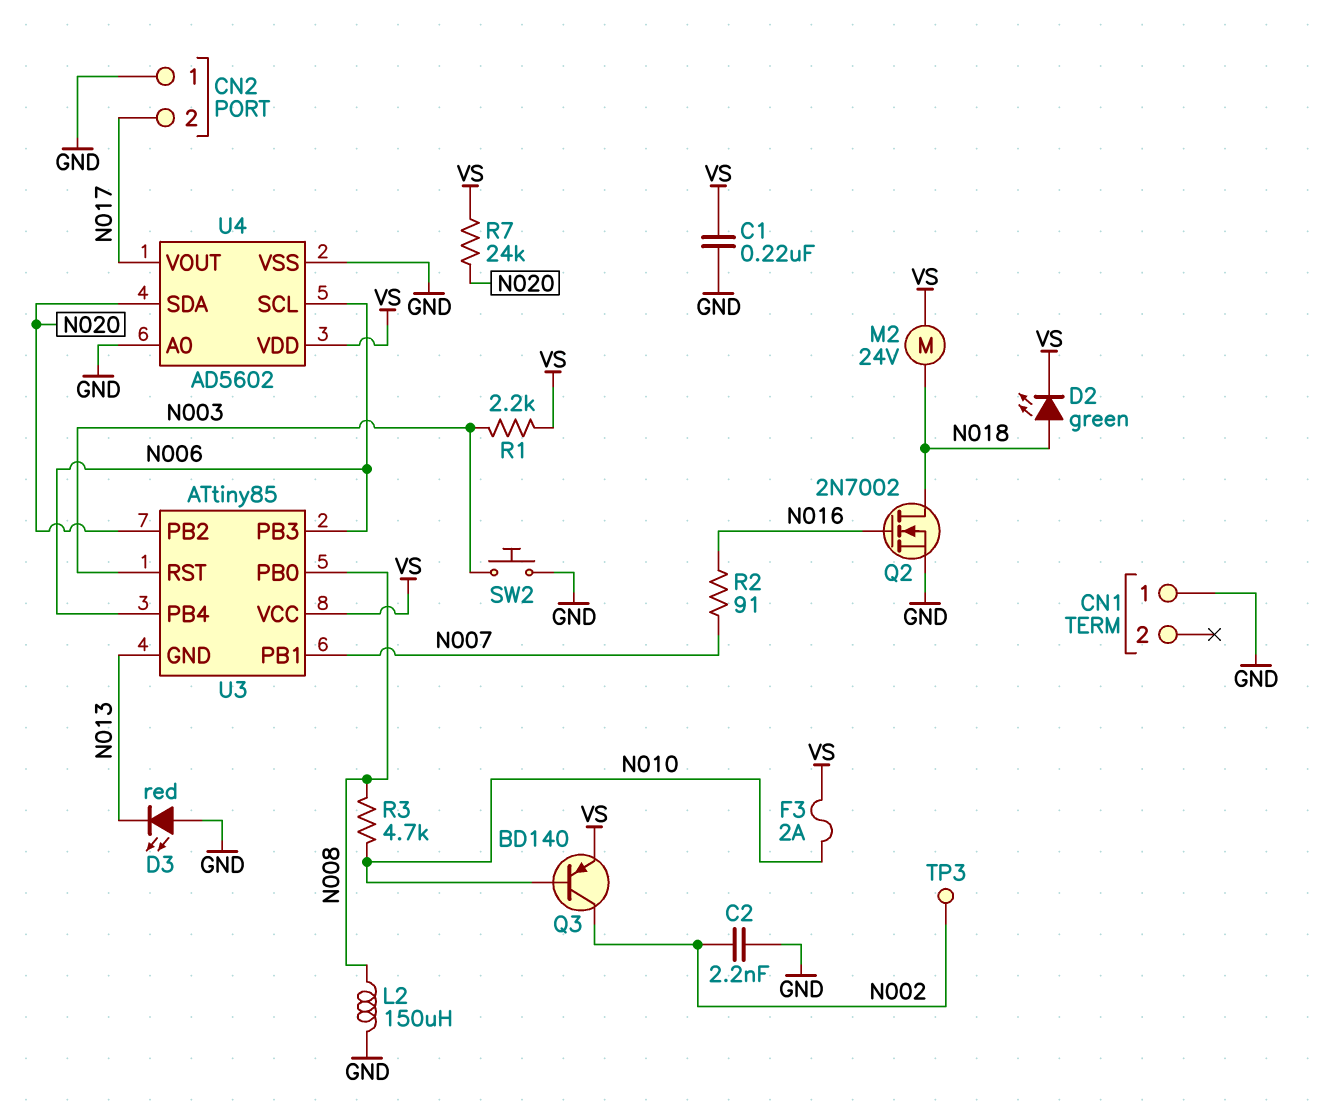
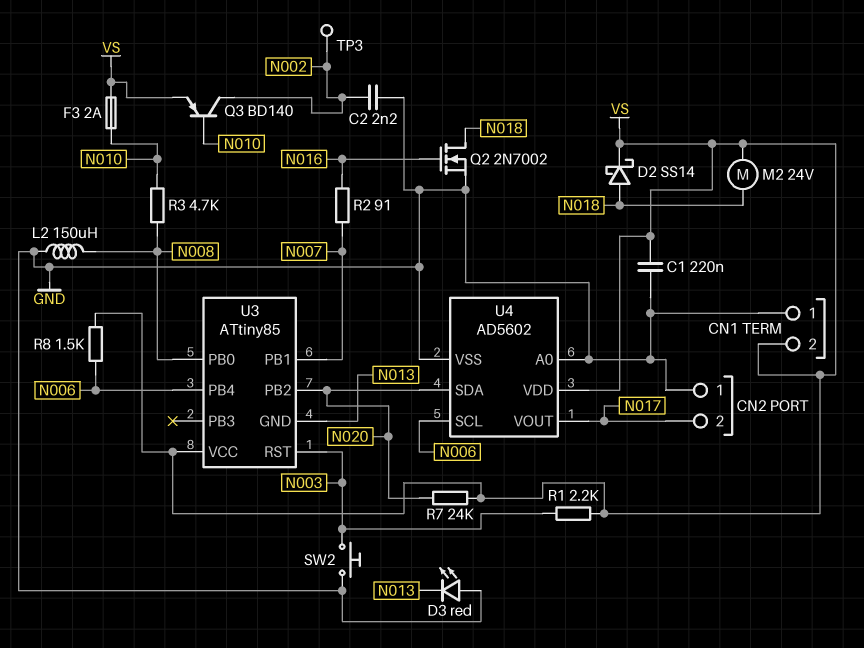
CN1 pin 2: none -> VS
D2: LED green (A N018, K VS) -> schottky SS14 (A N018, K VS)
R8: none -> 1.5k (N006, VS)
U3 pin PB3: N006 -> none

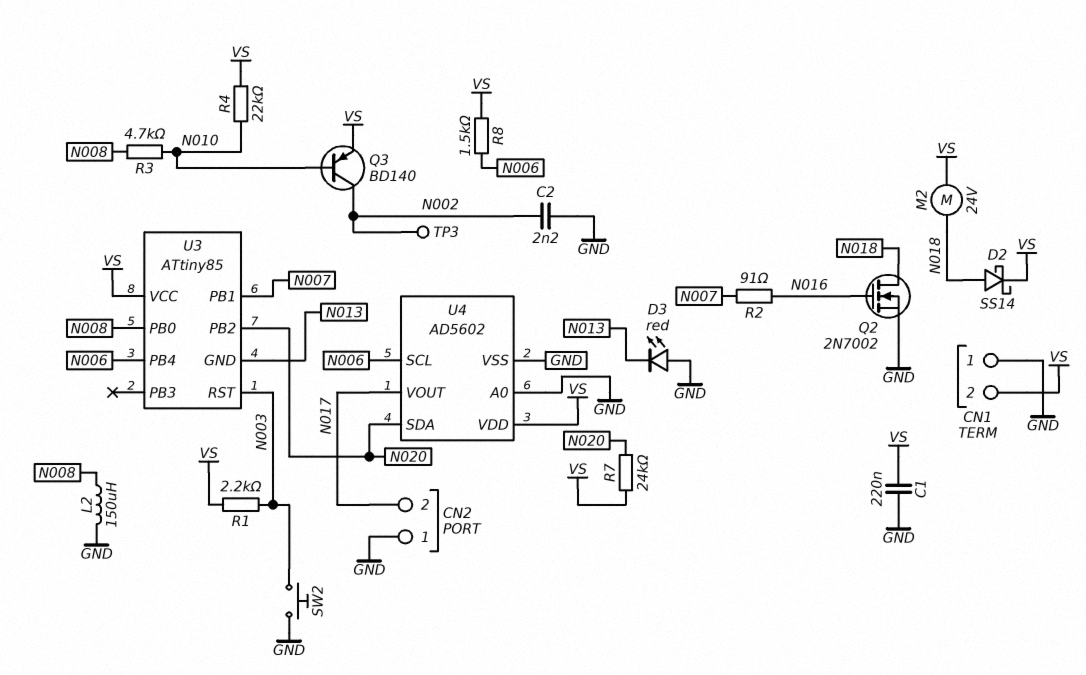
F3: 2A (N010, VS) -> none
R4: none -> 22k (N010, VS)

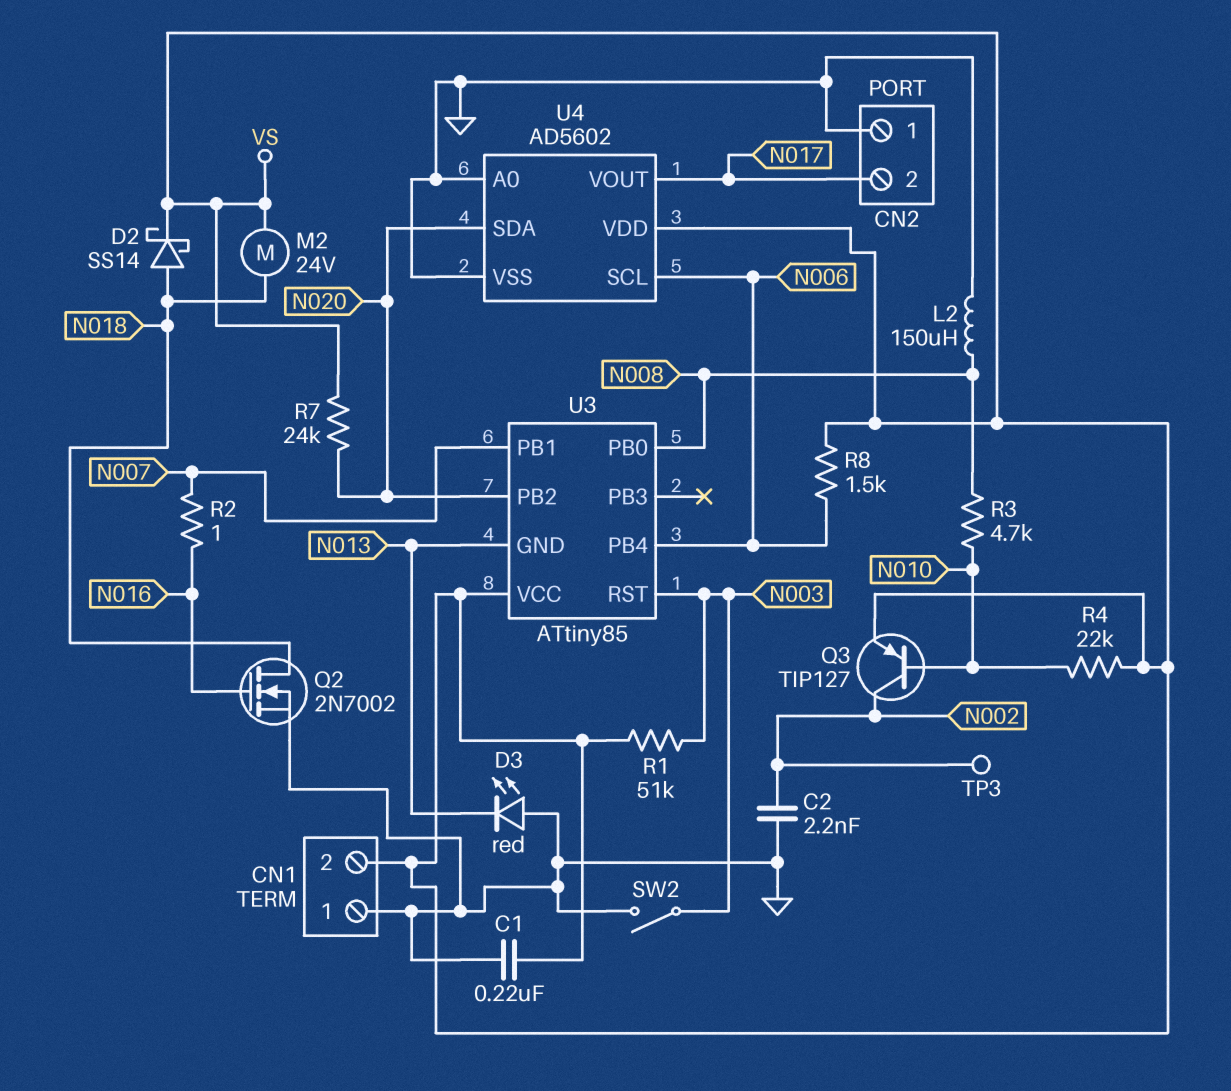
Q3: PNP BD140 (B N010, C N002, E VS) -> PNP TIP127 (B N010, C N002, E VS)
R1: 2.2k (N003, VS) -> 51k (N003, VS)
R2: 91 (N007, N016) -> 1 (N007, N016)
SW2: button (GND, N003) -> switch (GND, N003)

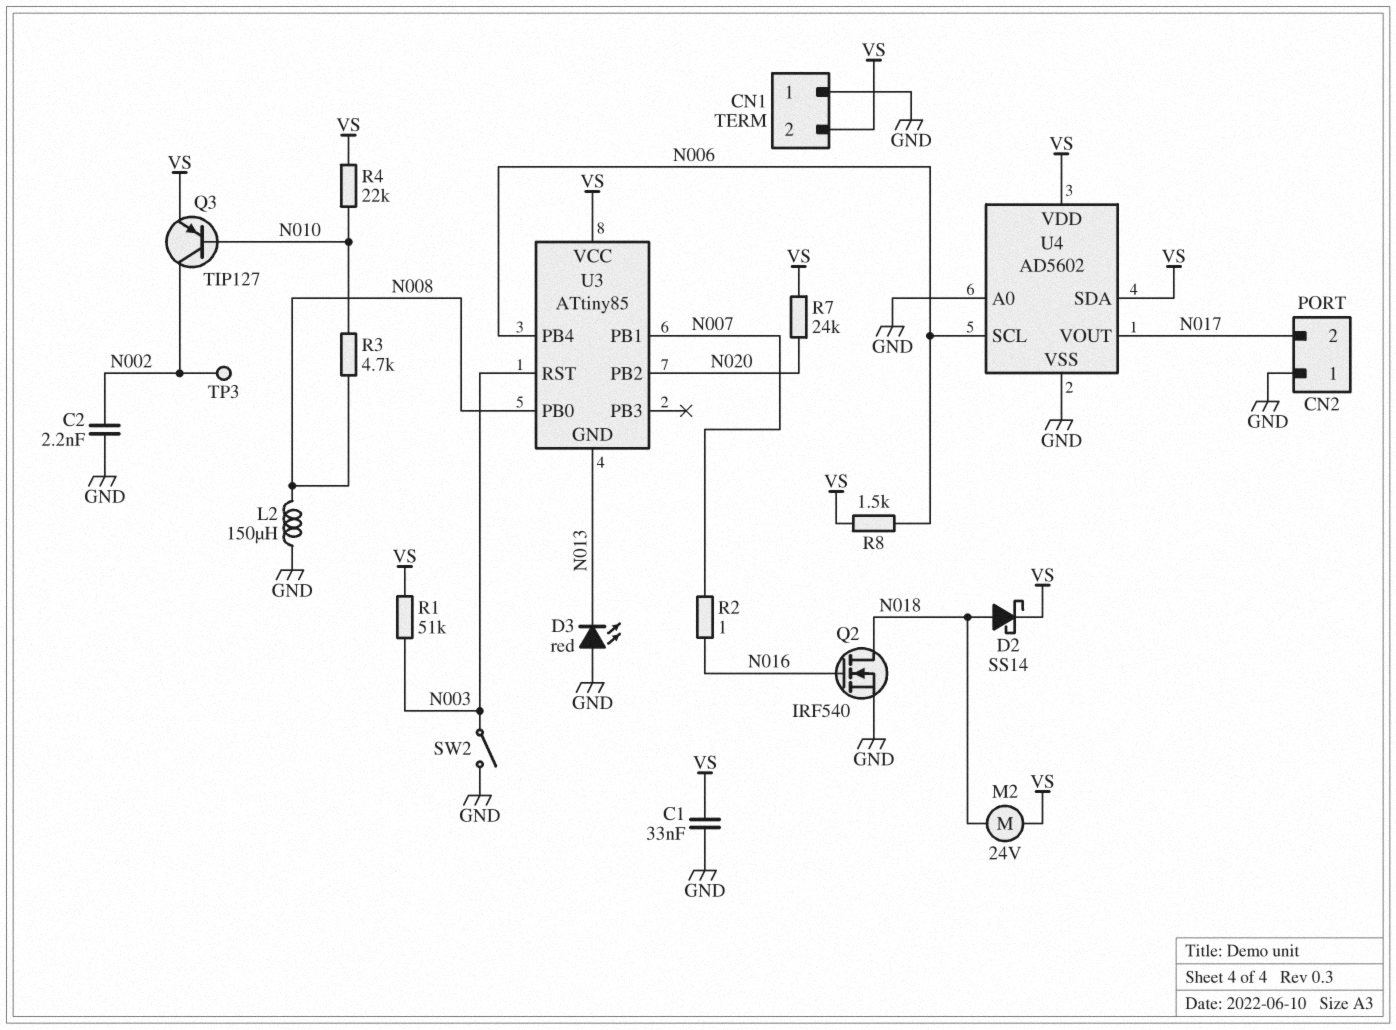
C1: 220nF (GND, VS) -> 33nF (GND, VS)
Q2: NMOS 2N7002 (G N016, D N018, S GND) -> NMOS IRF540 (G N016, D N018, S GND)
U4 pin SDA: N020 -> VS

